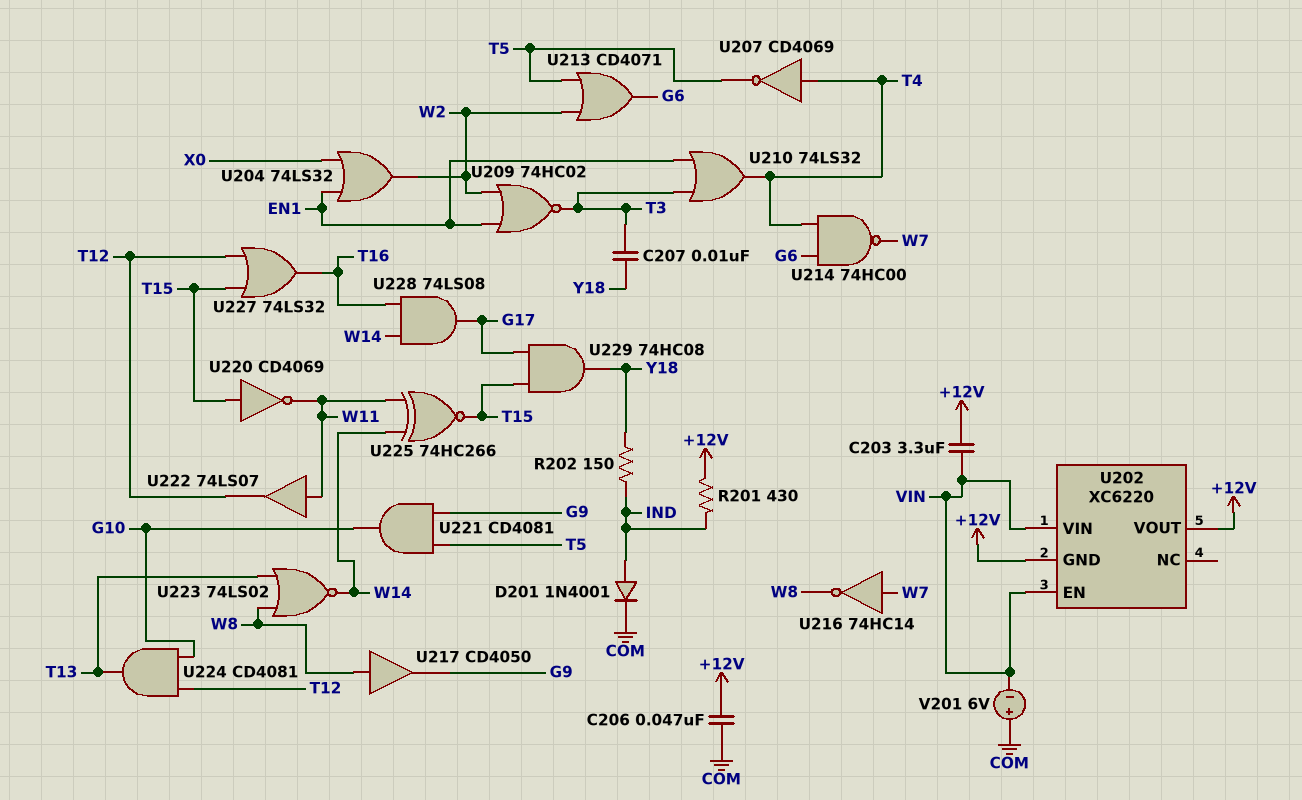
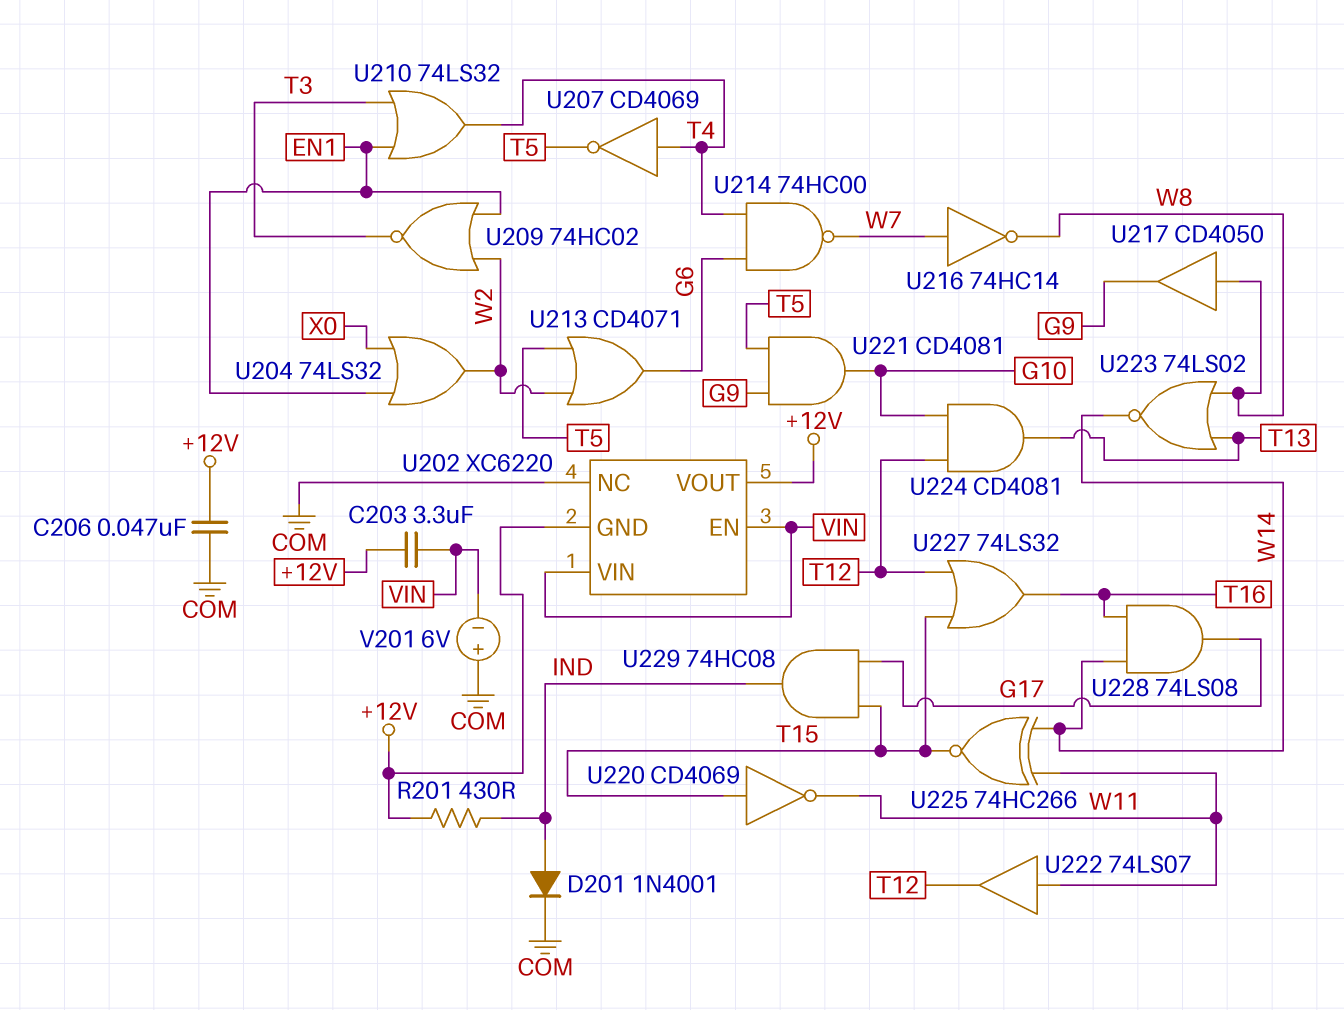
C207: 10nF (T3, Y18) -> none
R202: 150 (IND, Y18) -> none
U202 pin NC: none -> COM
U229: AND 74HC08 (in G17, in T15, out Y18) -> AND 74HC08 (in G17, in T15, out IND)

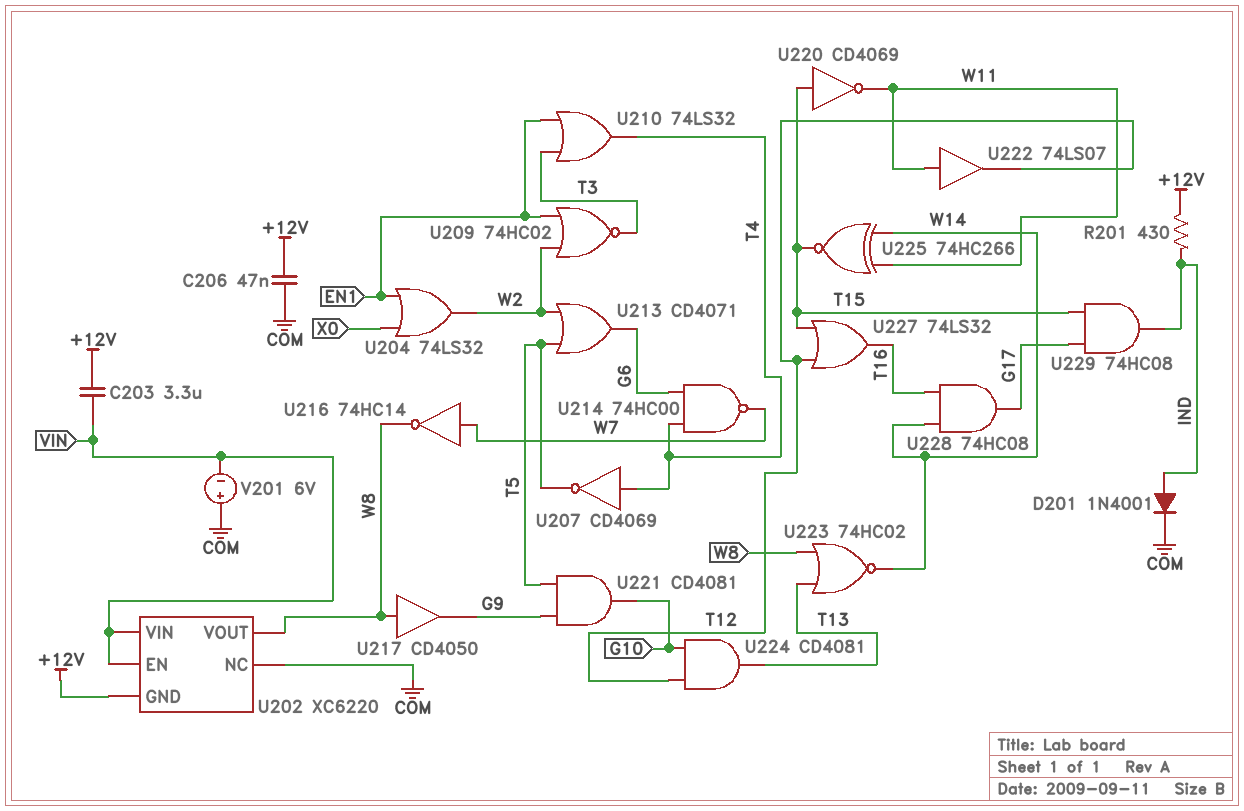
U202 pin VOUT: +12V -> W8
U223: NOR 74LS02 (in T13, in W8, out W14) -> NOR 74HC02 (in T13, in W8, out W14)
U228: AND 74LS08 (in T16, in W14, out G17) -> AND 74HC08 (in T16, in W14, out G17)

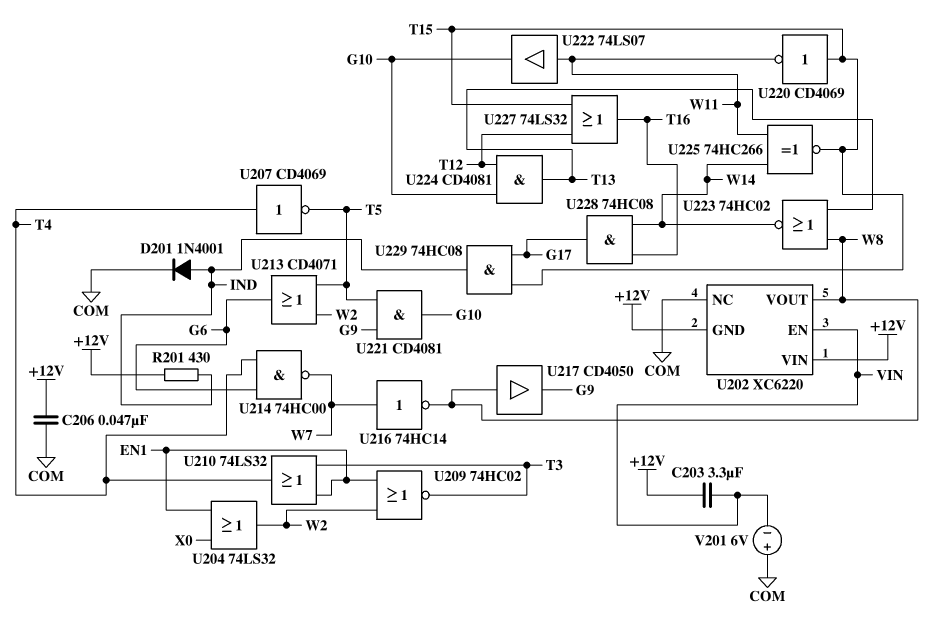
U202 pin VIN: VIN -> +12V
U222: buffer 74LS07 (in W11, out T12) -> buffer 74LS07 (in W11, out G10)

